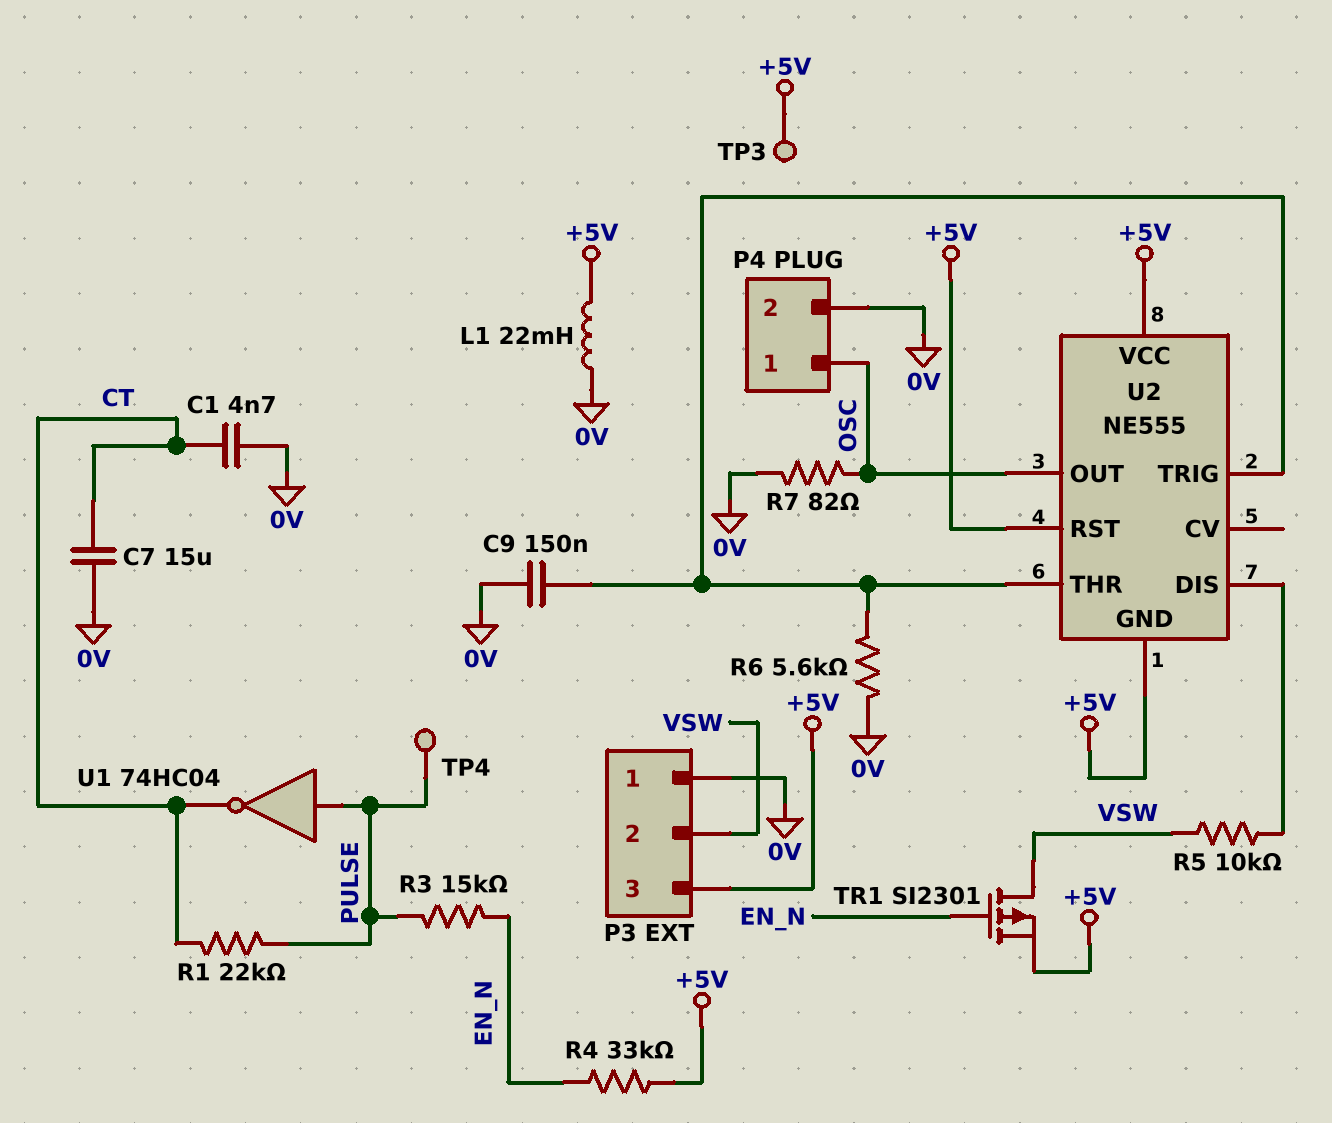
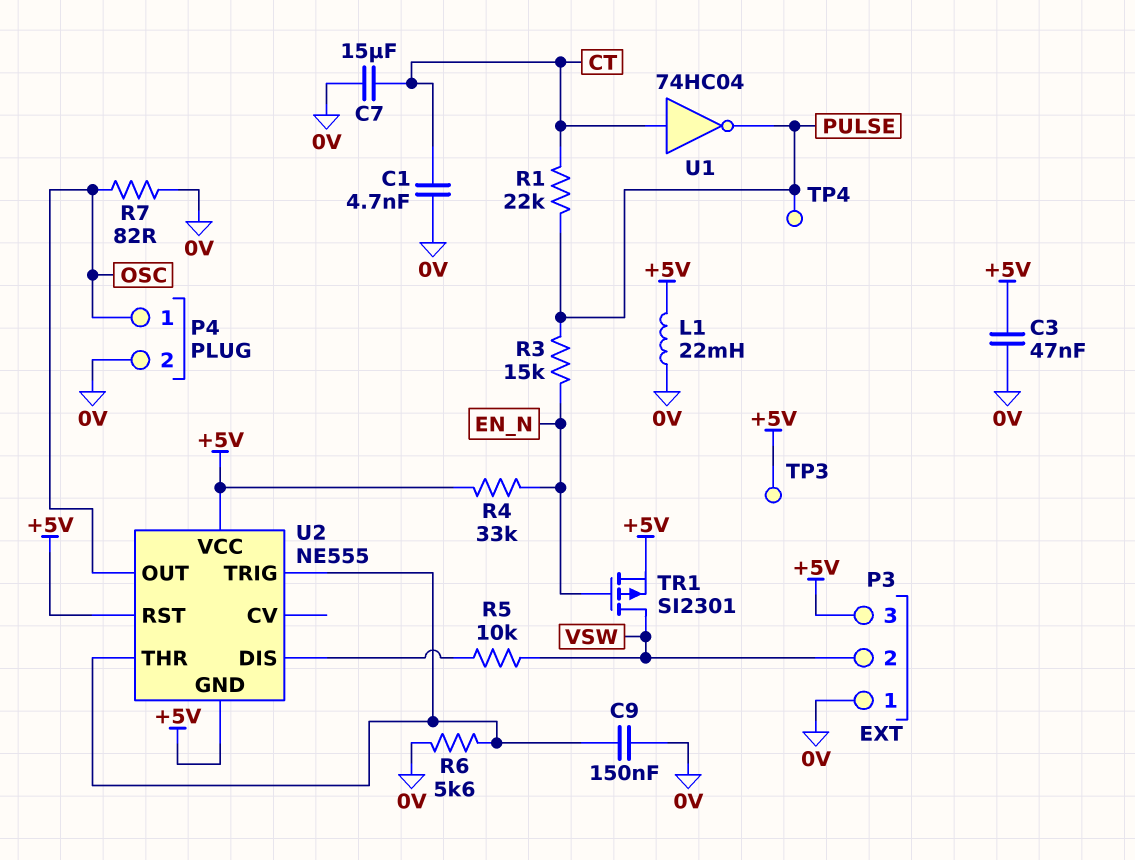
C3: none -> 47nF (+5V, 0V)
U1: NOT 74HC04 (in PULSE, out CT) -> NOT 74HC04 (in CT, out PULSE)

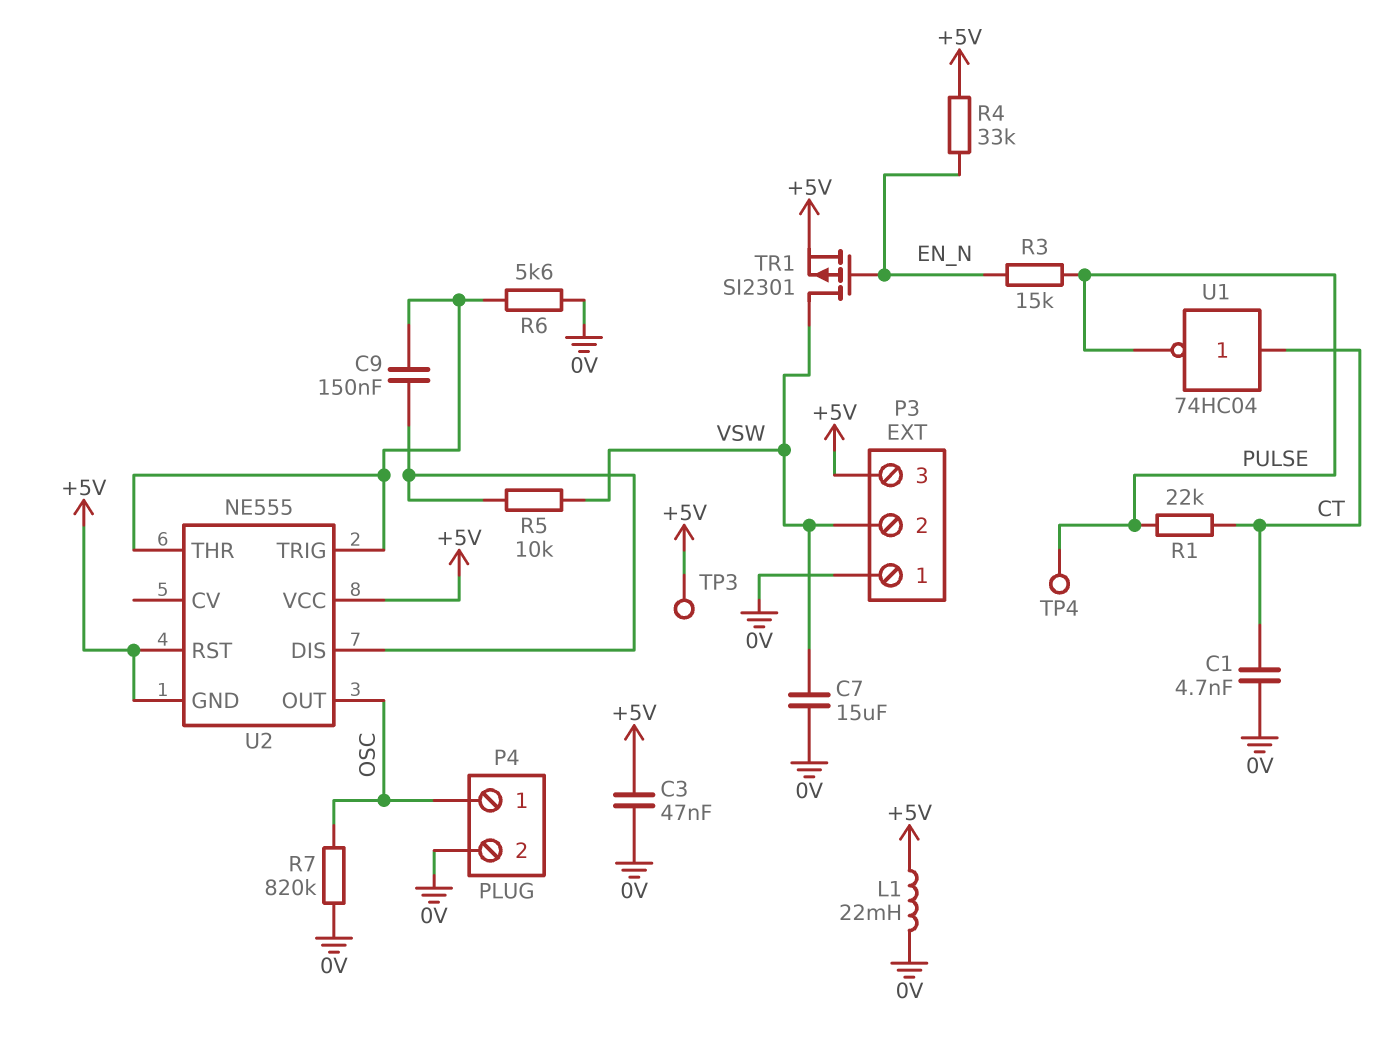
C7: 15uF (0V, CT) -> 15uF (0V, VSW)
C9: 150nF (0V, U2/THR) -> 150nF (U2/DIS, U2/THR)
R7: 82 (0V, OSC) -> 820k (0V, OSC)

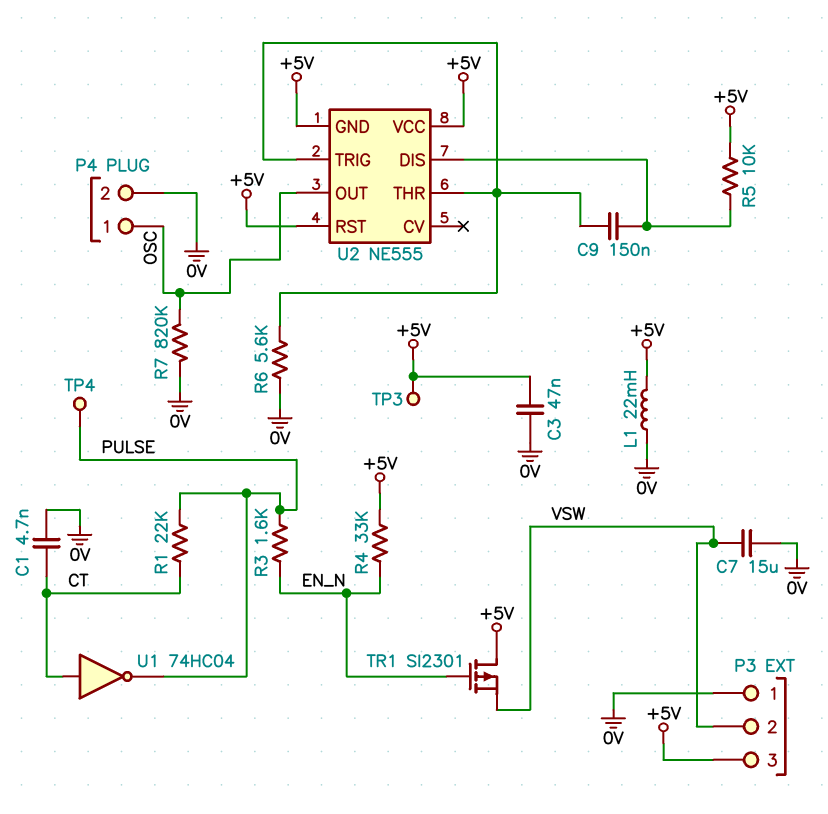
R3: 15k (EN_N, PULSE) -> 1.6k (EN_N, PULSE)
R5: 10k (U2/DIS, VSW) -> 10k (+5V, U2/DIS)
TR1: PMOS SI2301 (G EN_N, D VSW, S +5V) -> PMOS SI2301 (G EN_N, D +5V, S VSW)

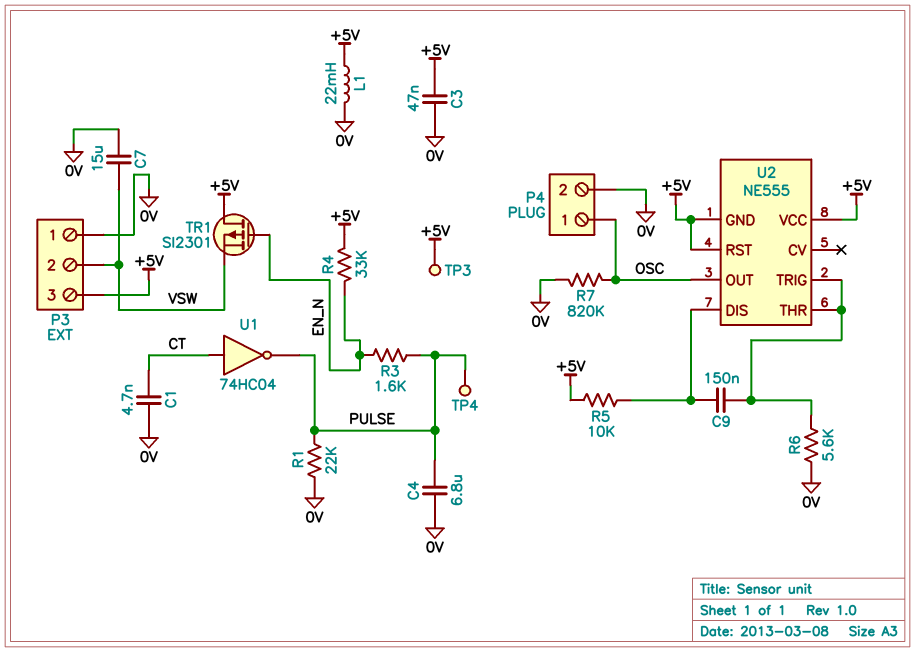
C4: none -> 6.8uF (0V, PULSE)
R1: 22k (CT, PULSE) -> 22k (0V, PULSE)

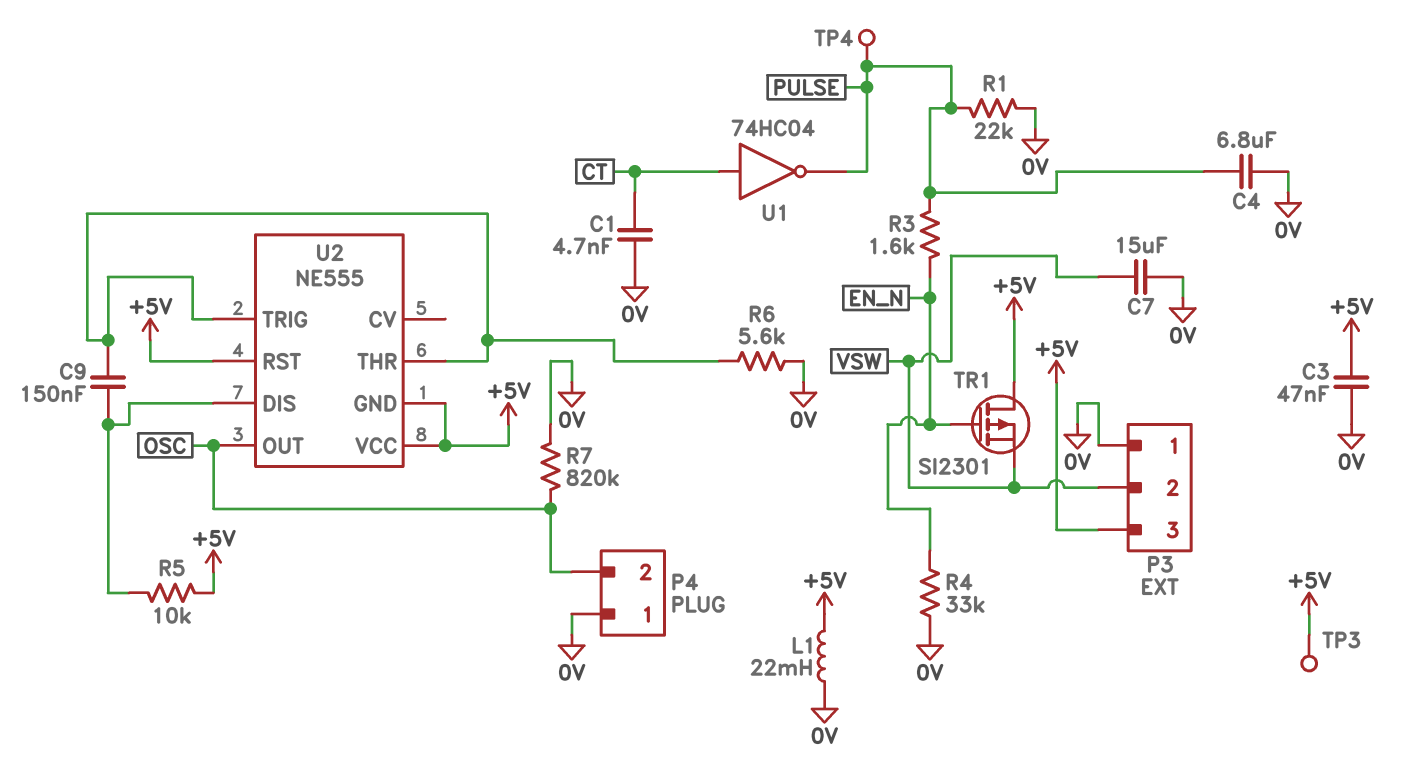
P4 pin 1: OSC -> 0V
P4 pin 2: 0V -> OSC
R4: 33k (+5V, EN_N) -> 33k (0V, EN_N)

